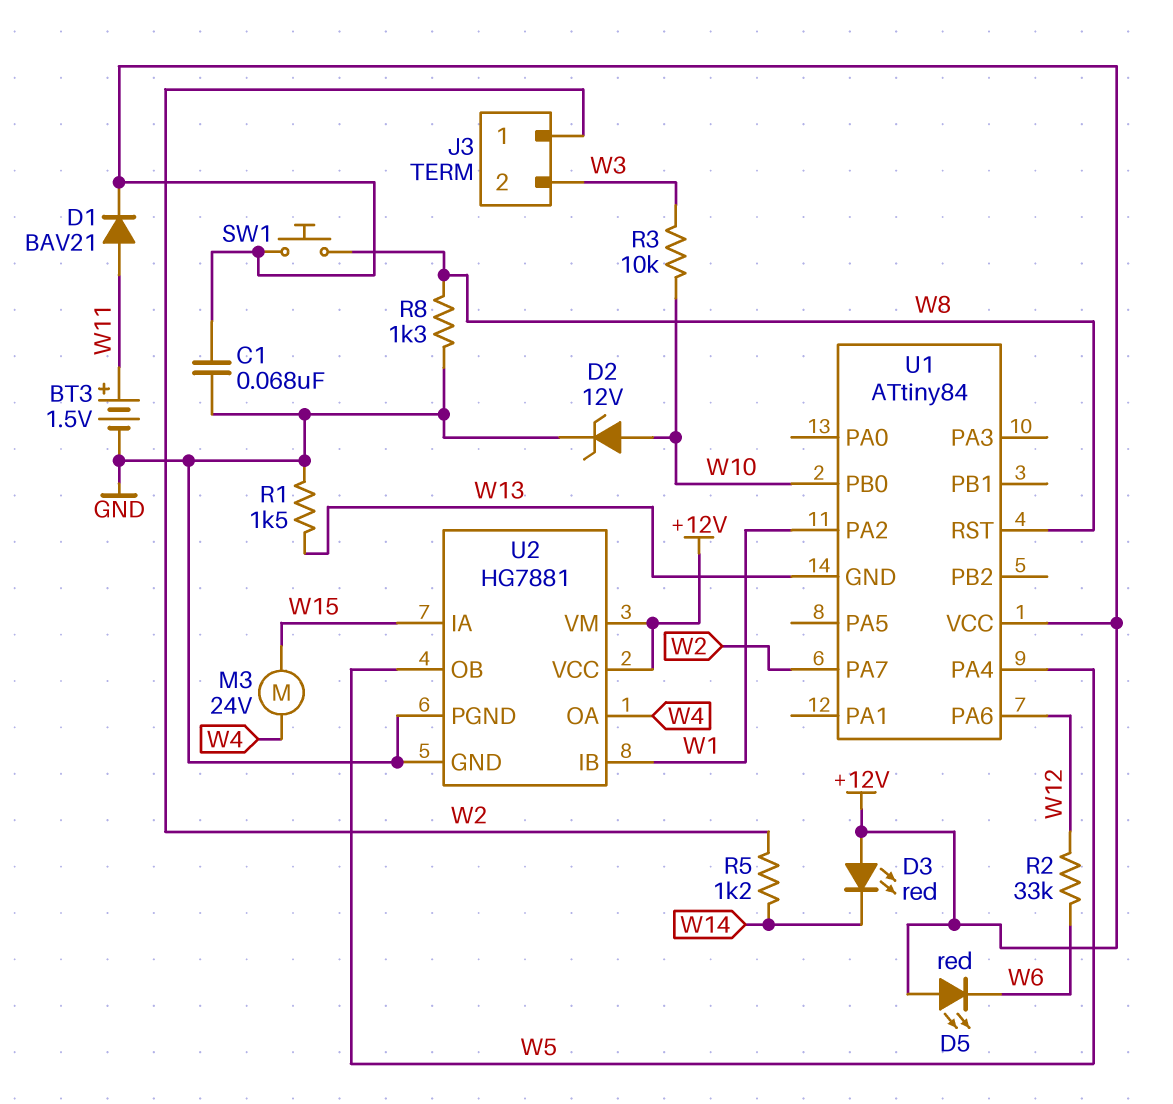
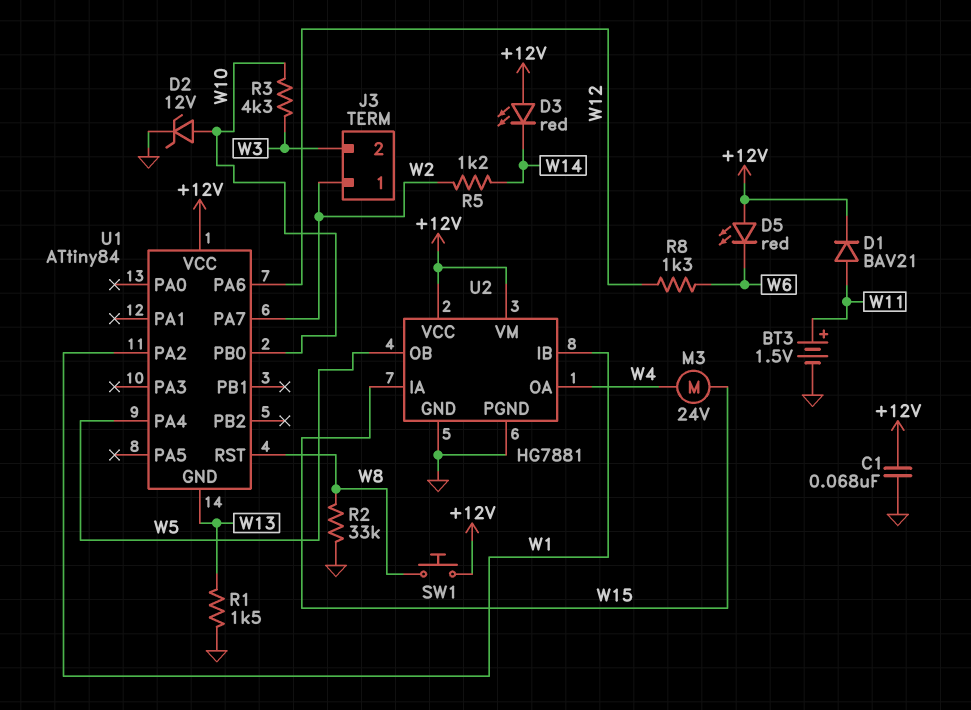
R2: 33k (W6, W12) -> 33k (GND, W8)
R3: 10k (W3, W10) -> 4.3k (W3, W10)
R8: 1.3k (GND, W8) -> 1.3k (W6, W12)

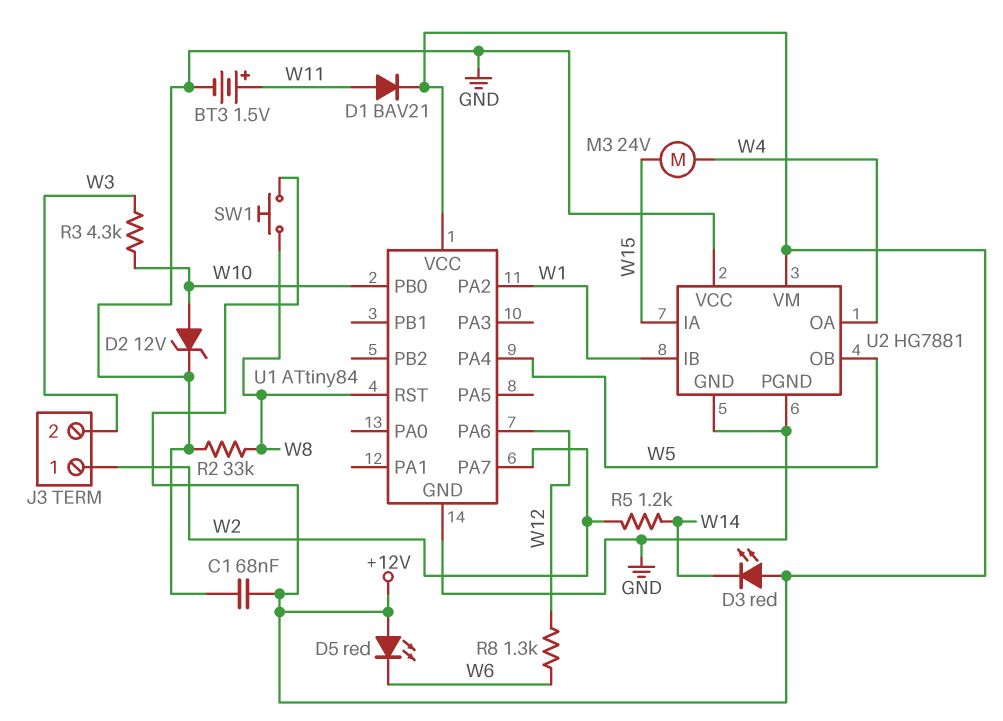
R1: 1.5k (GND, W13) -> none
U1 pin GND: W13 -> GND
U2 pin VCC: +12V -> GND

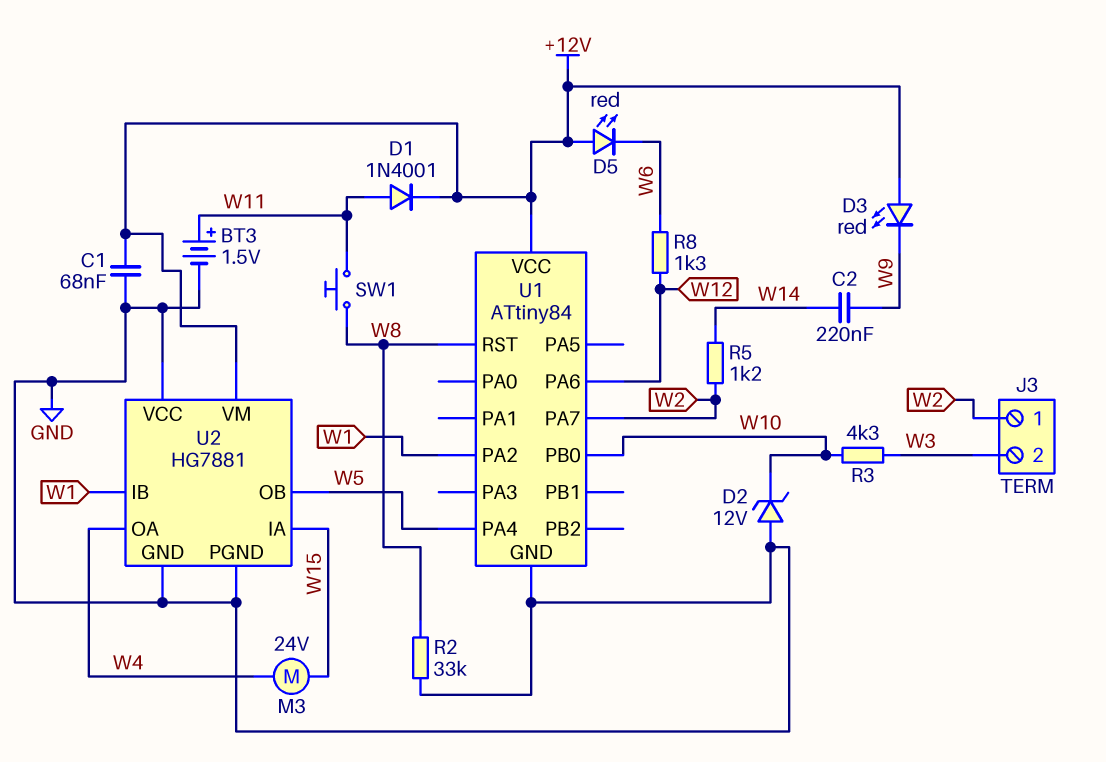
C2: none -> 220nF (W9, W14)
D1: diode BAV21 (A W11, K +12V) -> diode 1N4001 (A W11, K +12V)
D2: zener 12V (A W10, K GND) -> zener 12V (A GND, K W10)
D3: LED red (A +12V, K W14) -> LED red (A +12V, K W9)
SW1: button (+12V, W8) -> button (W8, W11)

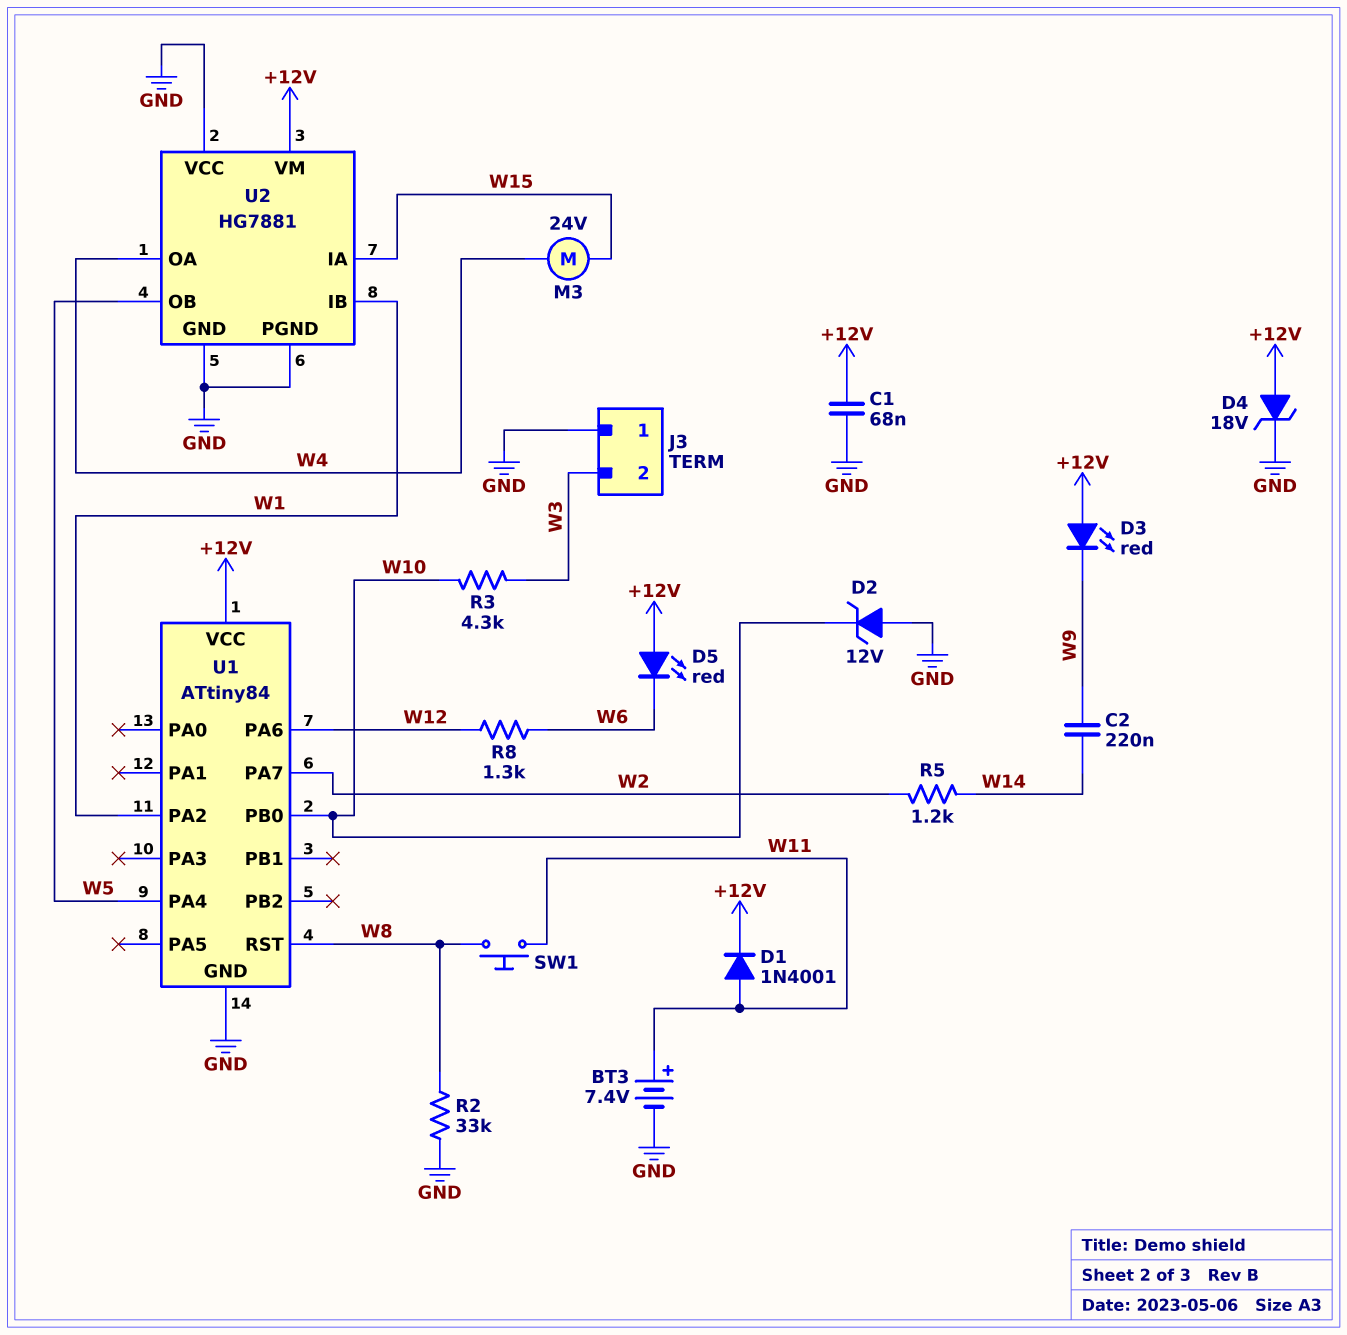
BT3: 1.5V (plus W11, minus GND) -> 7.4V (plus W11, minus GND)
D4: none -> zener 18V (A +12V, K GND)
J3 pin 1: W2 -> GND

